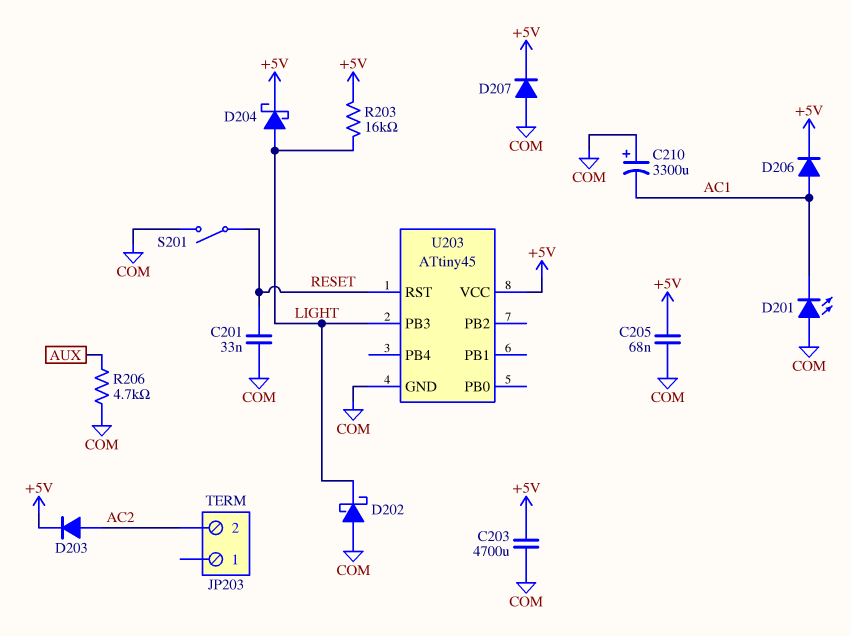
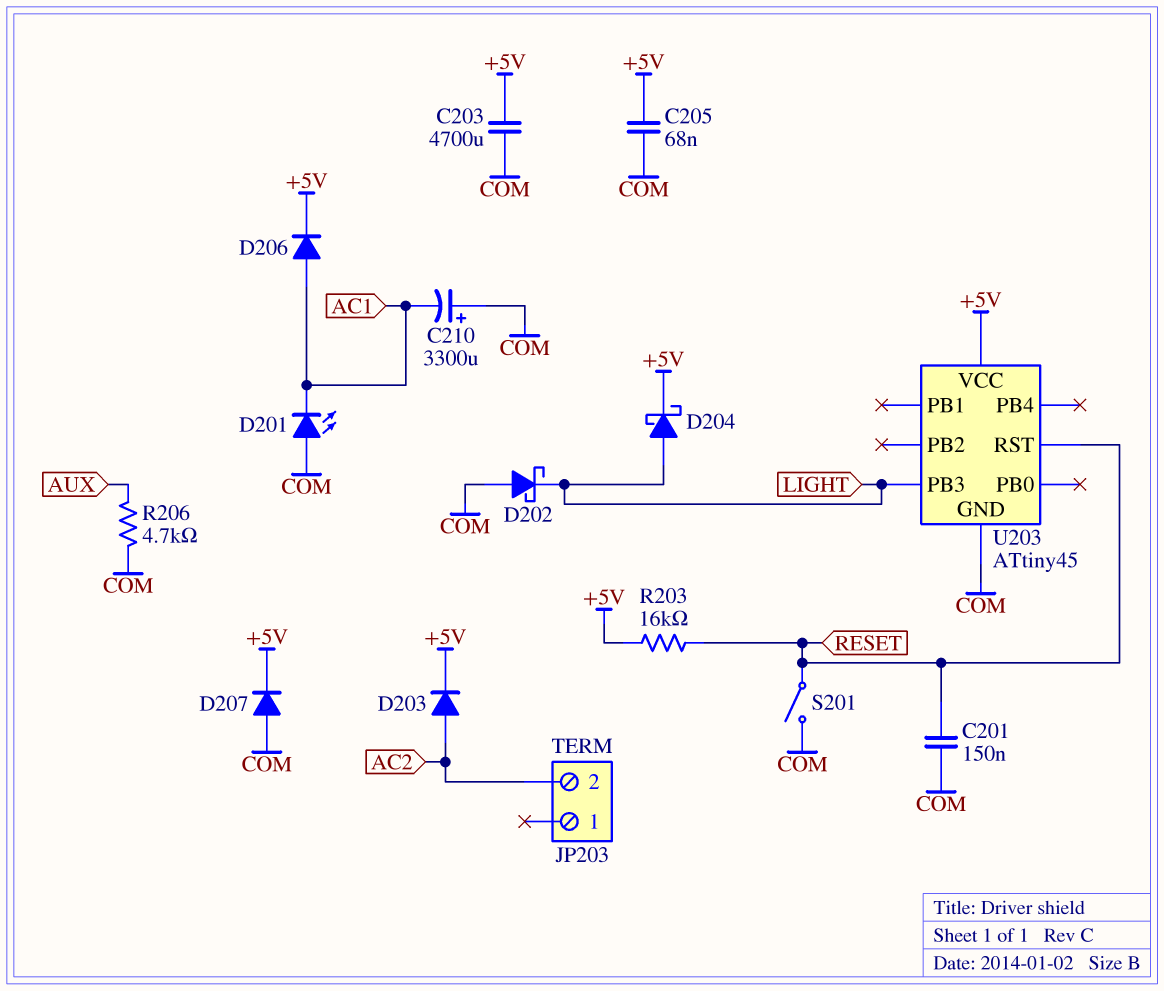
C201: 33nF (COM, RESET) -> 150nF (COM, RESET)
R203: 16k (+5V, LIGHT) -> 16k (+5V, RESET)

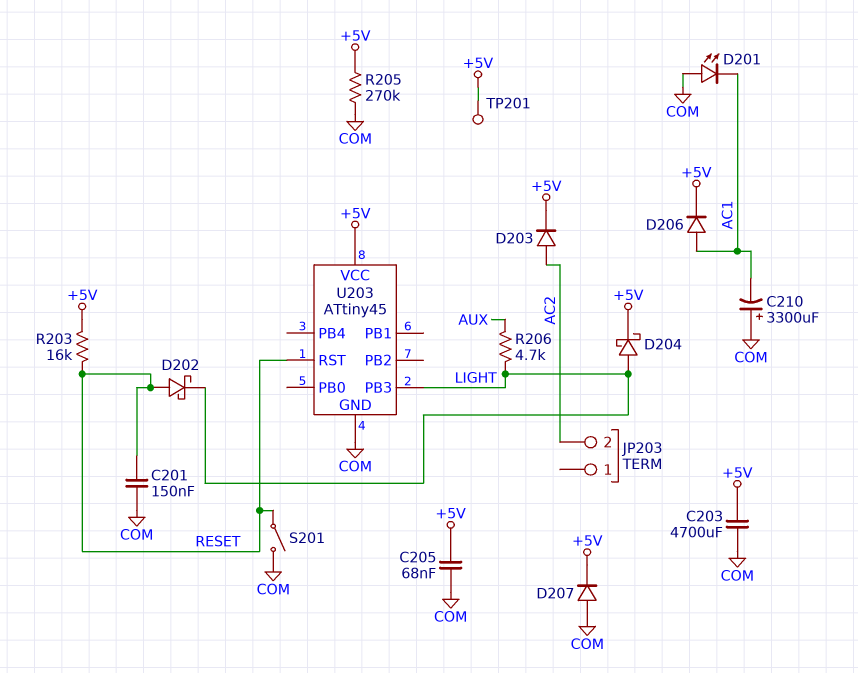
D202: schottky (A COM, K LIGHT) -> schottky (A RESET, K LIGHT)
R205: none -> 270k (+5V, COM)
R206: 4.7k (AUX, COM) -> 4.7k (AUX, LIGHT)
TP201: none -> test point (+5V)

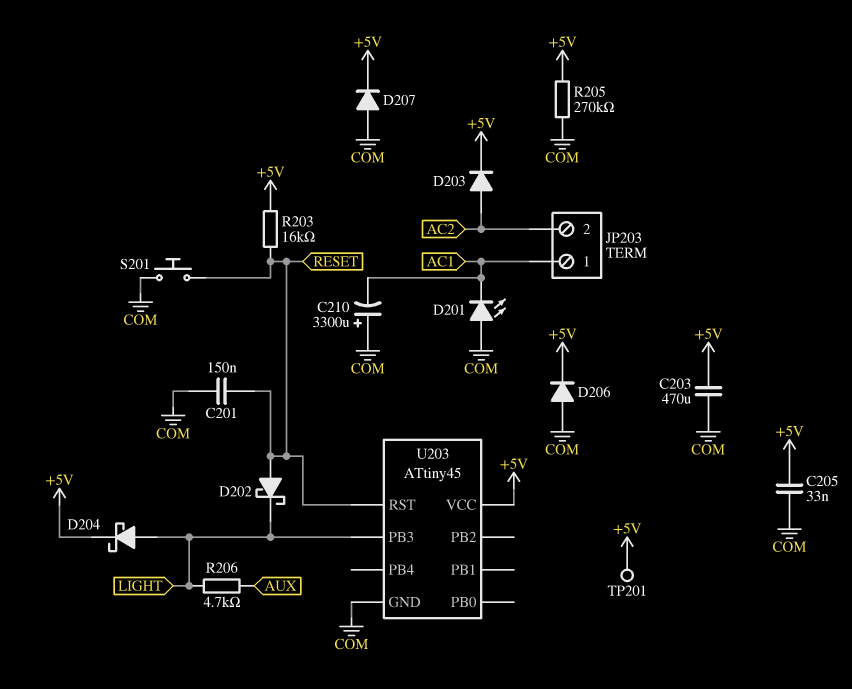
C203: 4700uF (+5V, COM) -> 470uF (+5V, COM)
C205: 68nF (+5V, COM) -> 33nF (+5V, COM)
D206: diode (A AC1, K +5V) -> diode (A COM, K +5V)
JP203 pin 1: none -> AC1
S201: switch (COM, RESET) -> button (COM, RESET)

